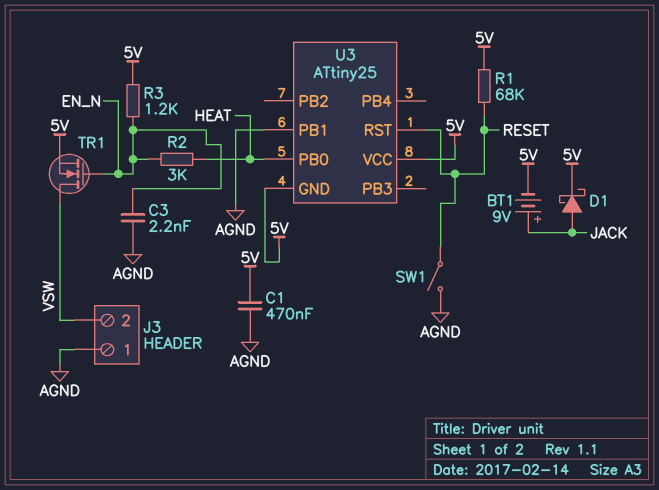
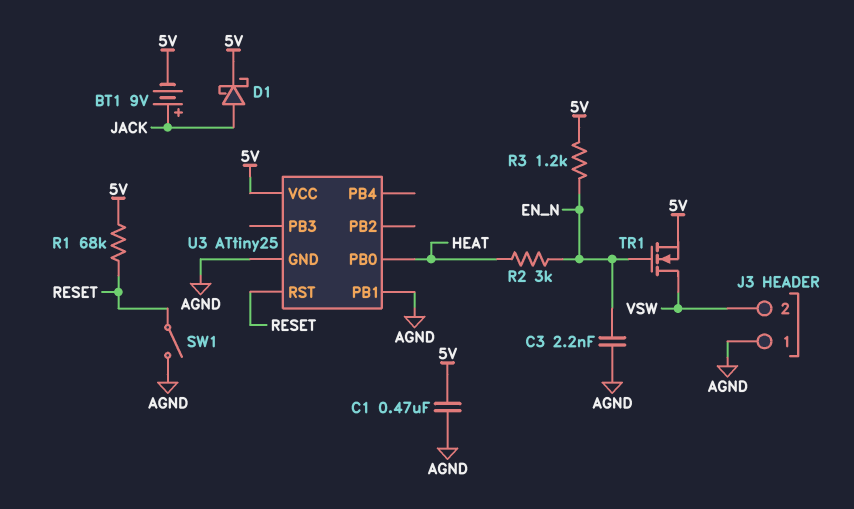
U3 pin GND: 5V -> AGND

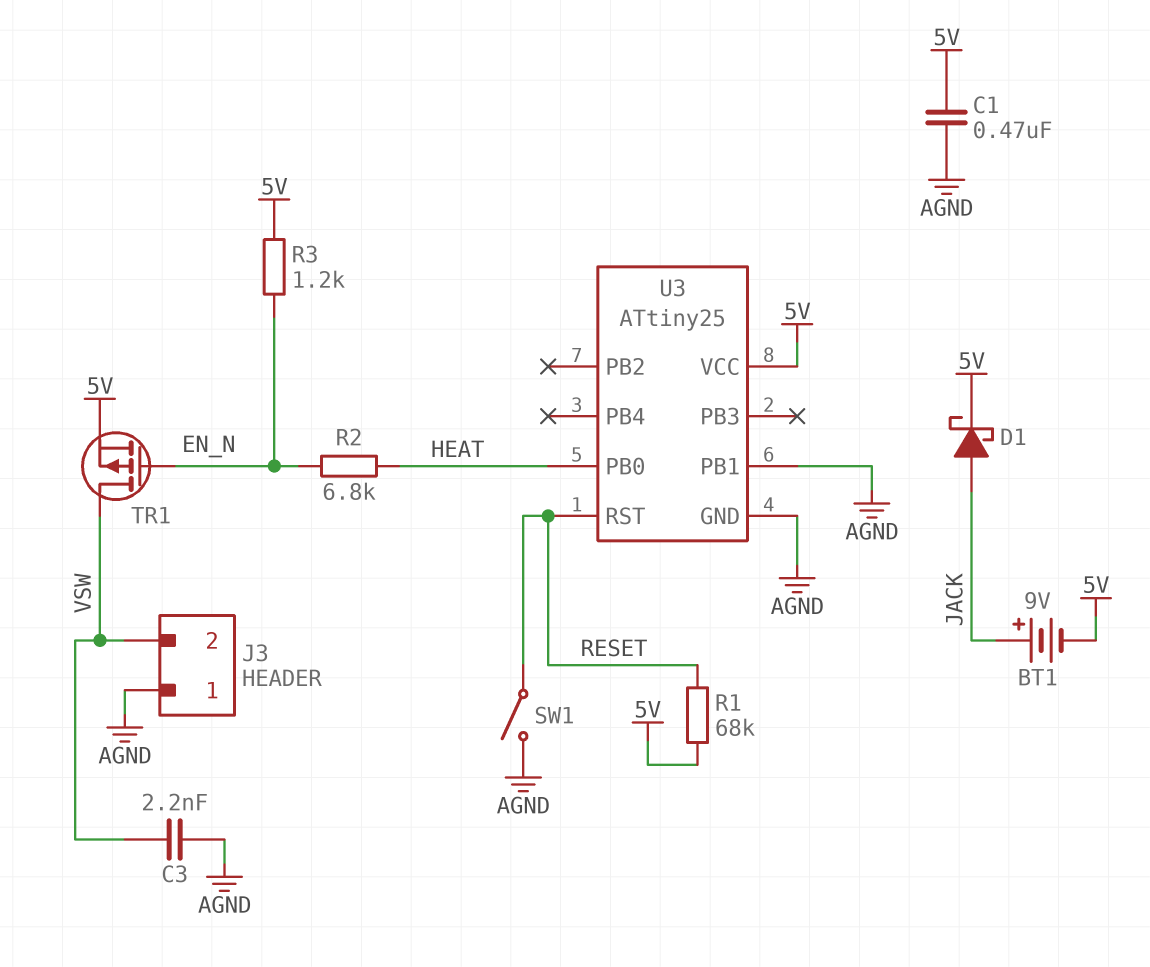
C3: 2.2nF (AGND, EN_N) -> 2.2nF (AGND, VSW)
R2: 3k (EN_N, HEAT) -> 6.8k (EN_N, HEAT)
TR1: NMOS (G EN_N, D VSW, S 5V) -> PMOS (G EN_N, D VSW, S 5V)

